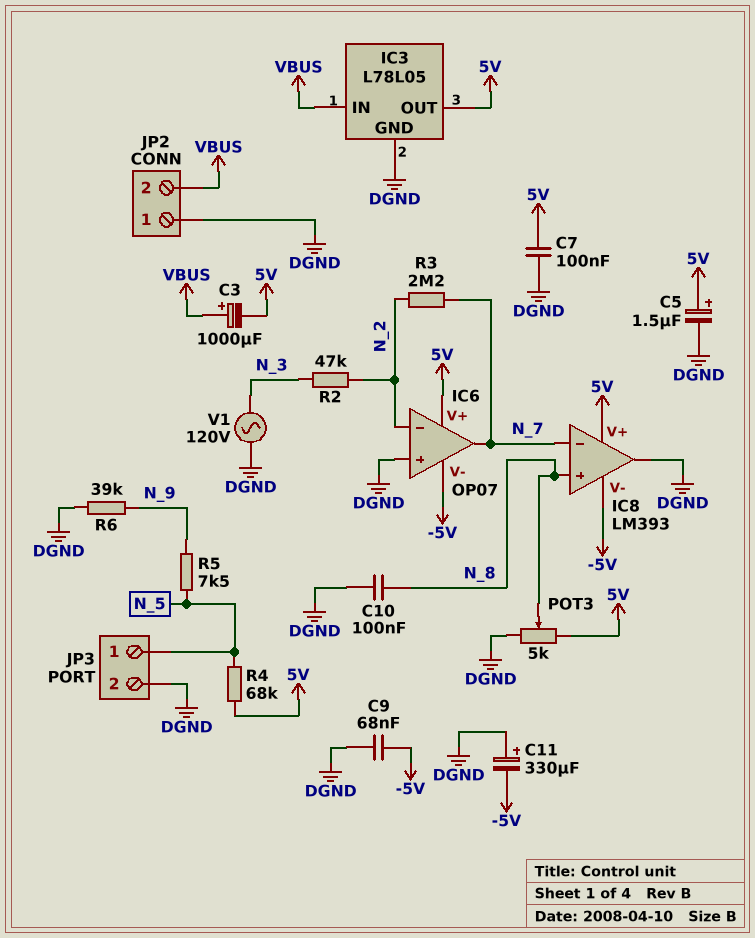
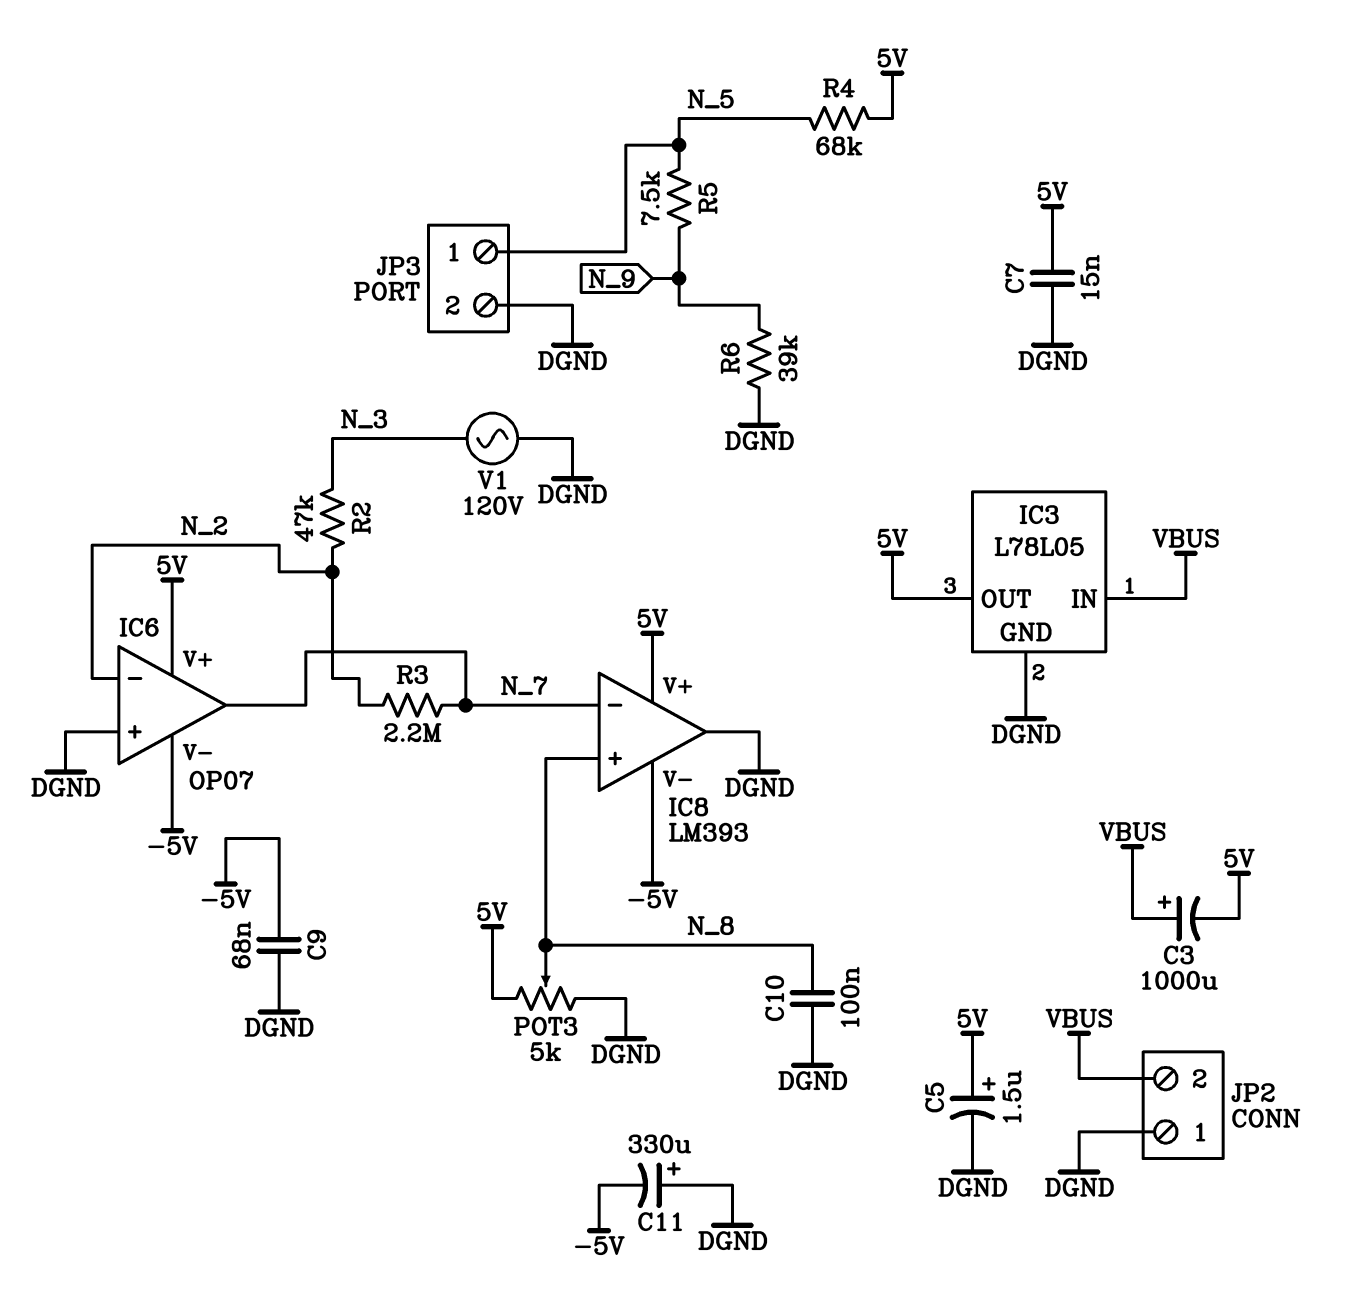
C7: 100nF (5V, DGND) -> 15nF (5V, DGND)

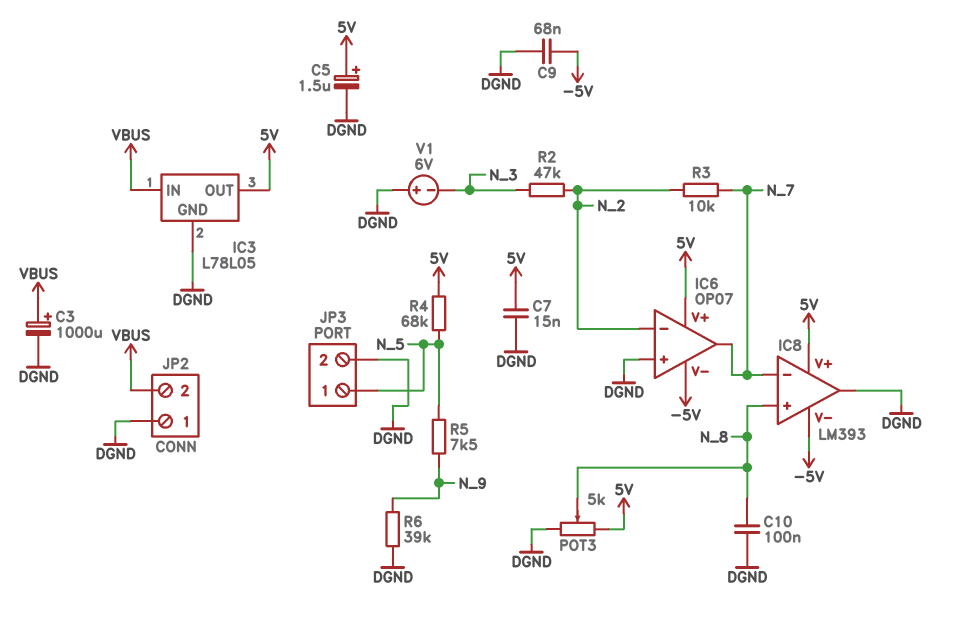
C3: 1000uF (plus VBUS, minus 5V) -> 1000uF (plus VBUS, minus DGND)
C11: 330uF (plus DGND, minus -5V) -> none
R3: 2.2M (N_2, N_7) -> 10k (N_2, N_7)
V1: AC 120V (DGND, N_3) -> 6V (plus DGND, minus N_3)

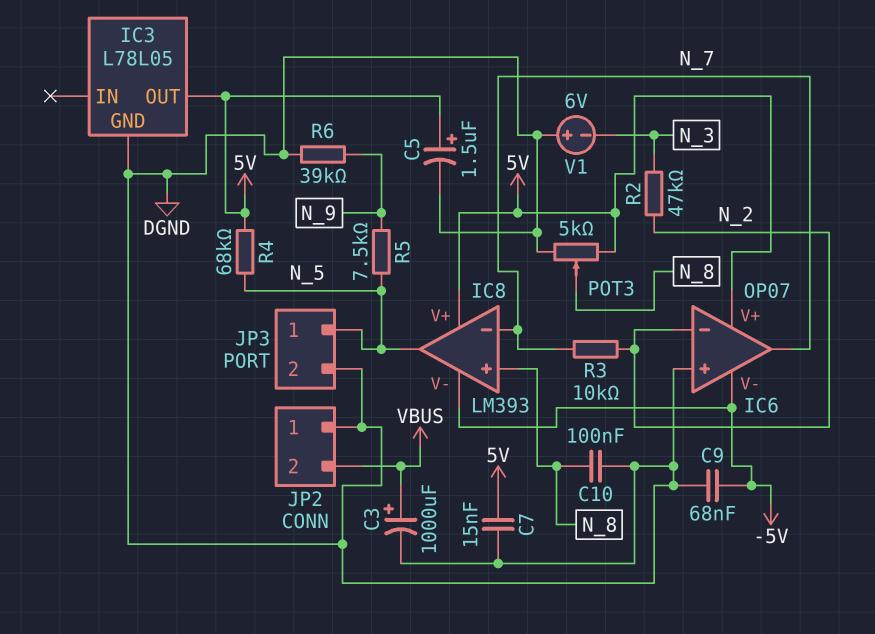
IC3 pin IN: VBUS -> none
IC8 pin out: DGND -> N_5

